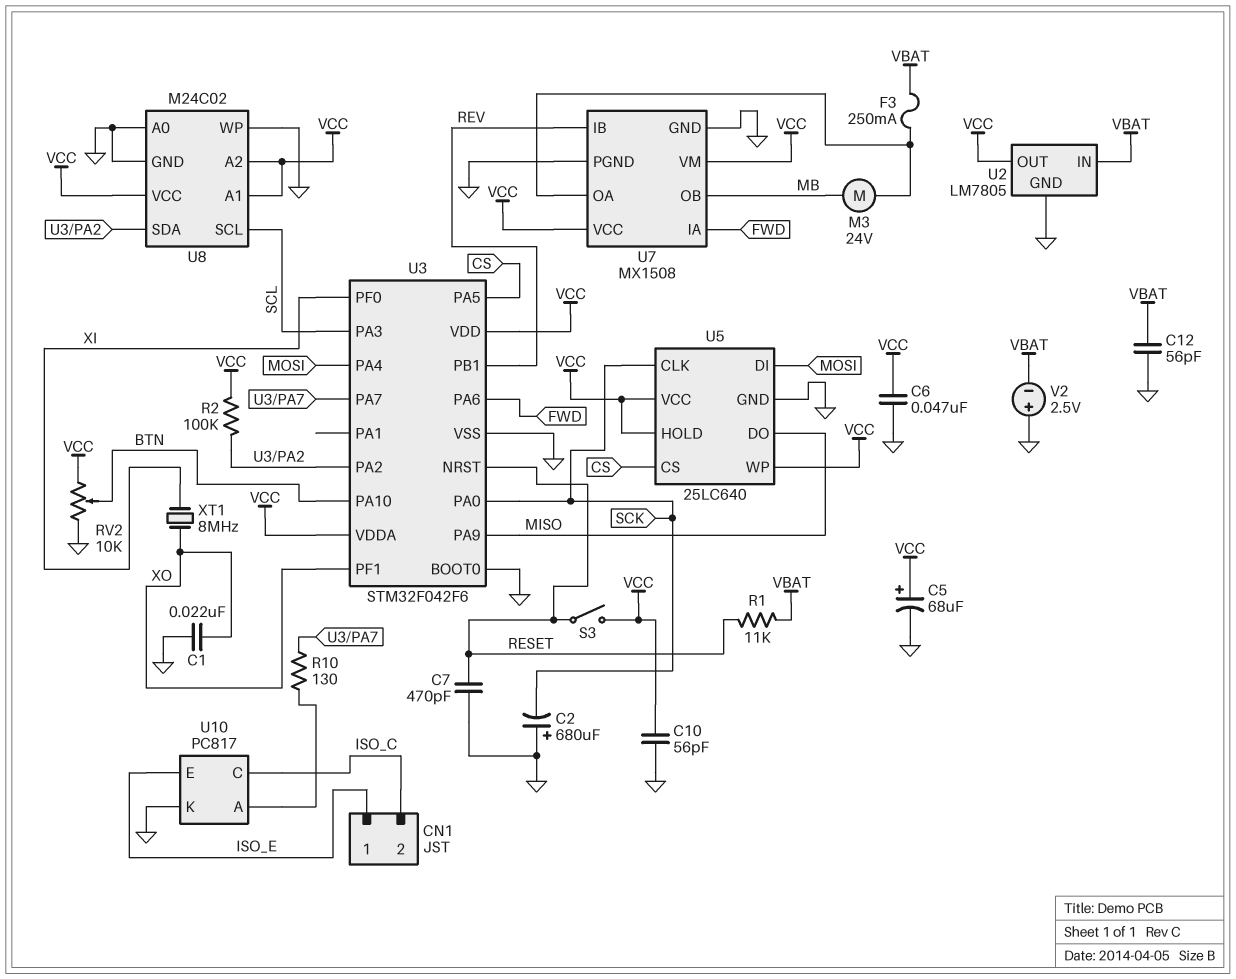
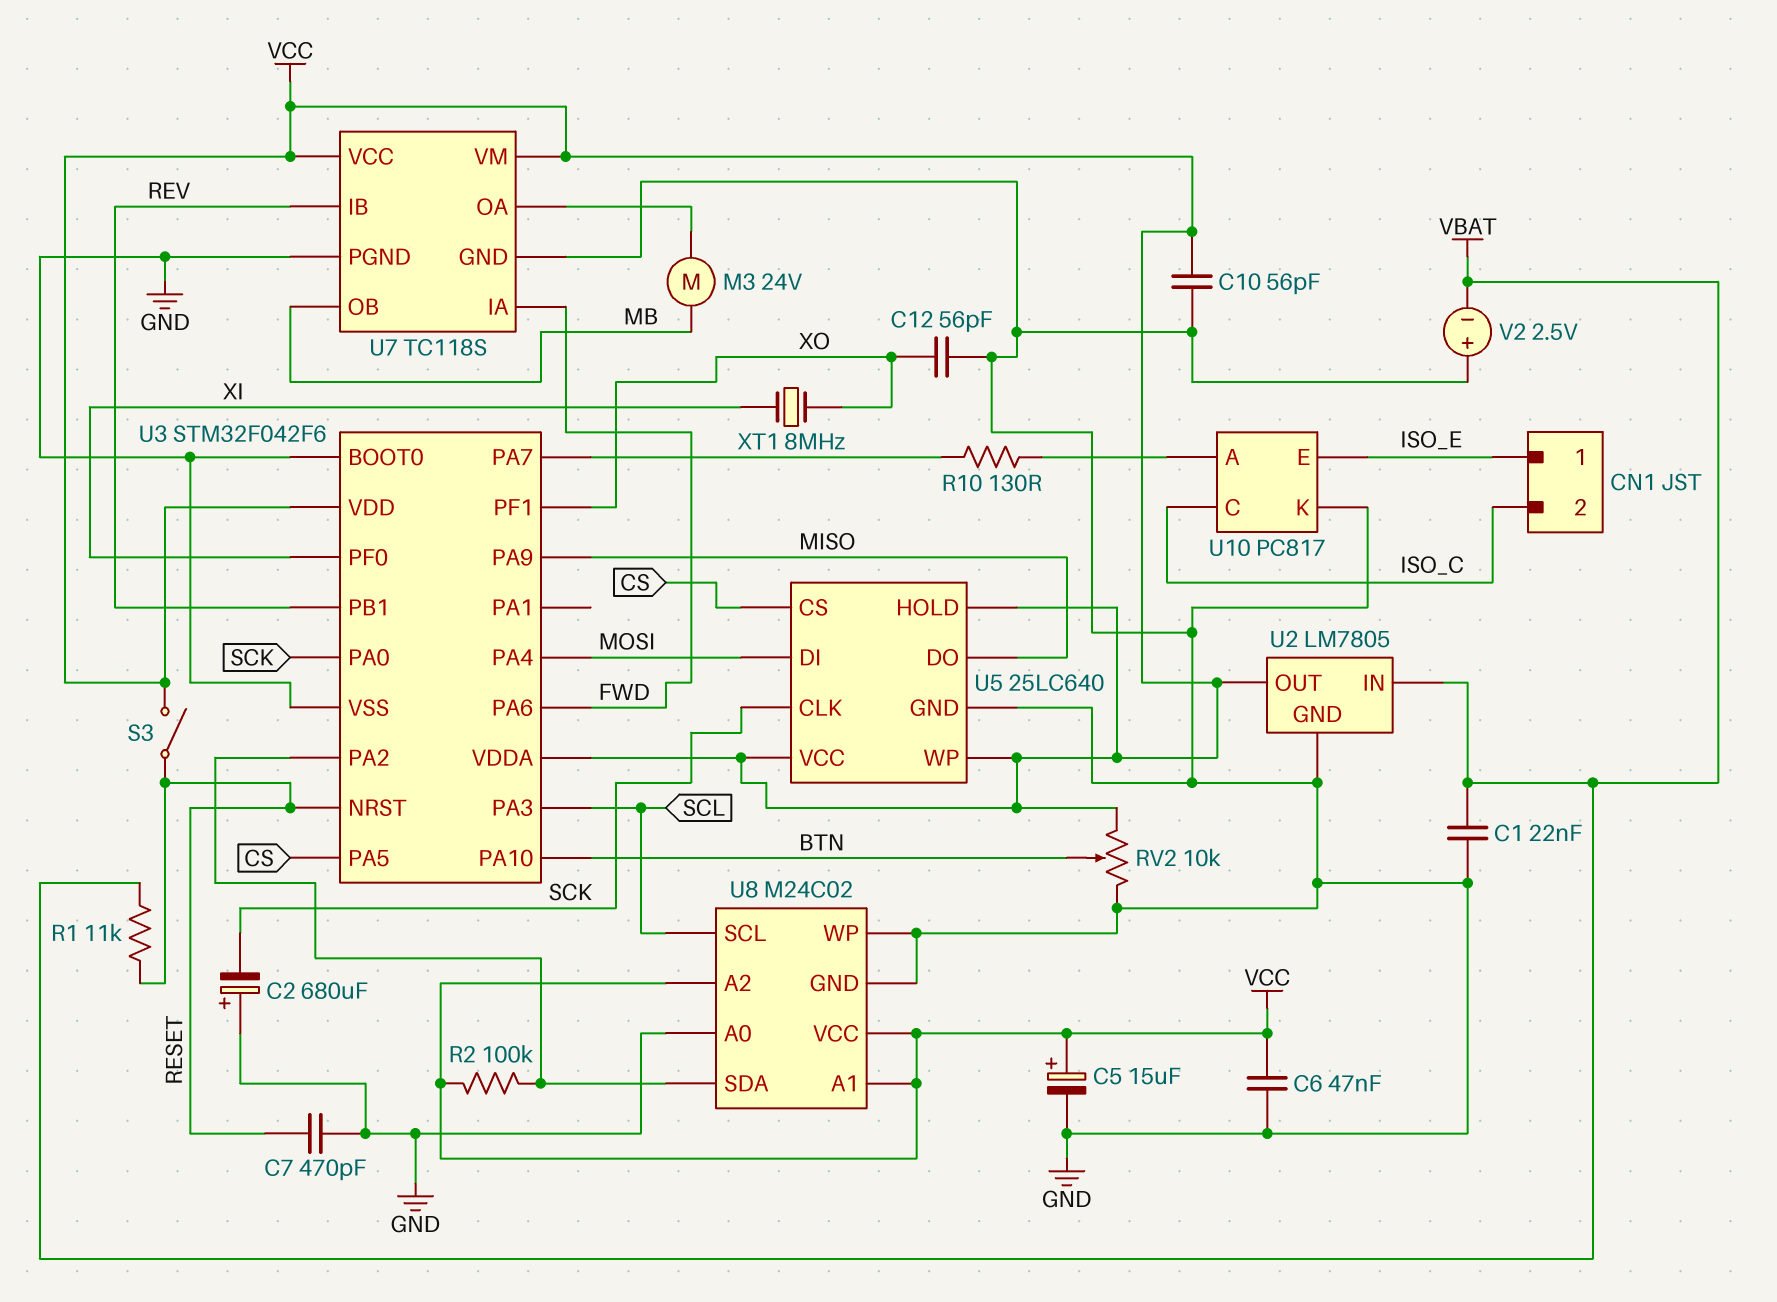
C1: 22nF (GND, XO) -> 22nF (GND, VBAT)
C5: 68uF (plus VCC, minus GND) -> 15uF (plus VCC, minus GND)
C12: 56pF (GND, VBAT) -> 56pF (GND, XO)
F3: 250mA (U7/OA, VBAT) -> none
U7: MX1508 -> TC118S

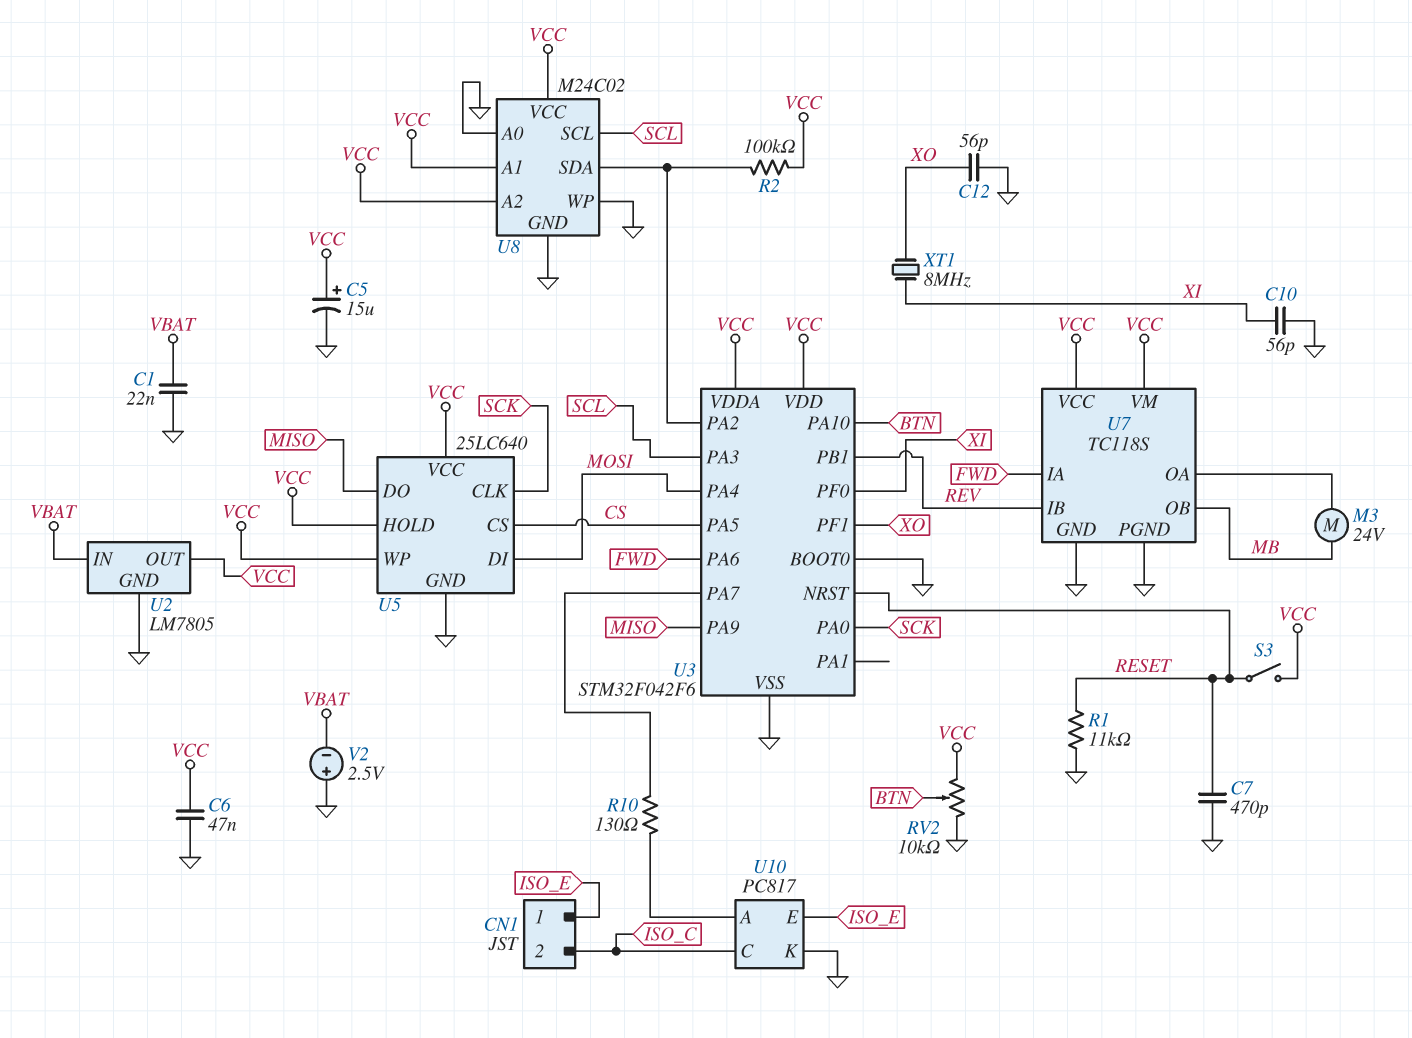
C2: 680uF (plus GND, minus SCK) -> none
C10: 56pF (GND, VCC) -> 56pF (GND, XI)
R1: 11k (RESET, VBAT) -> 11k (GND, RESET)

